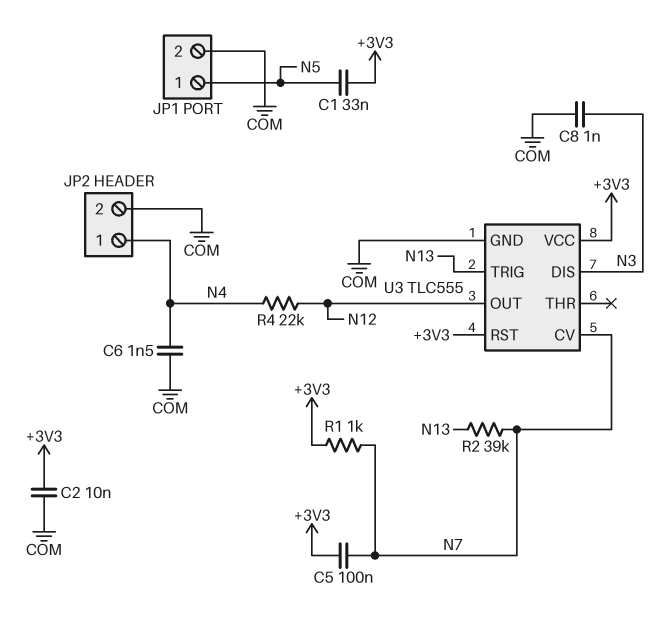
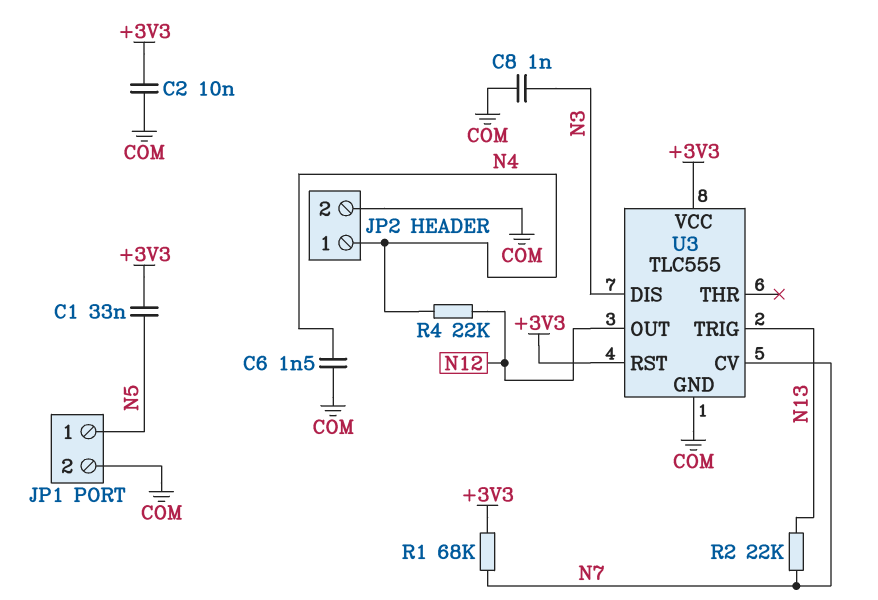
C5: 100nF (+3V3, N7) -> none
R1: 1k (+3V3, N7) -> 68k (+3V3, N7)
R2: 39k (N7, N13) -> 22k (N7, N13)

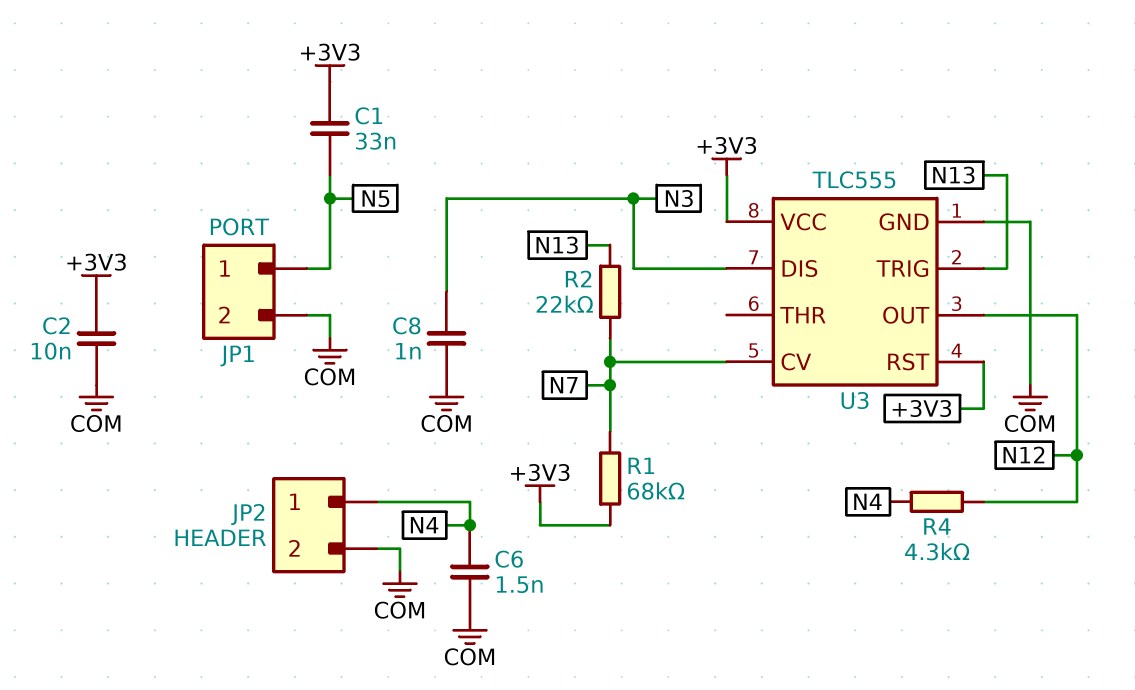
R4: 22k (N4, N12) -> 4.3k (N4, N12)

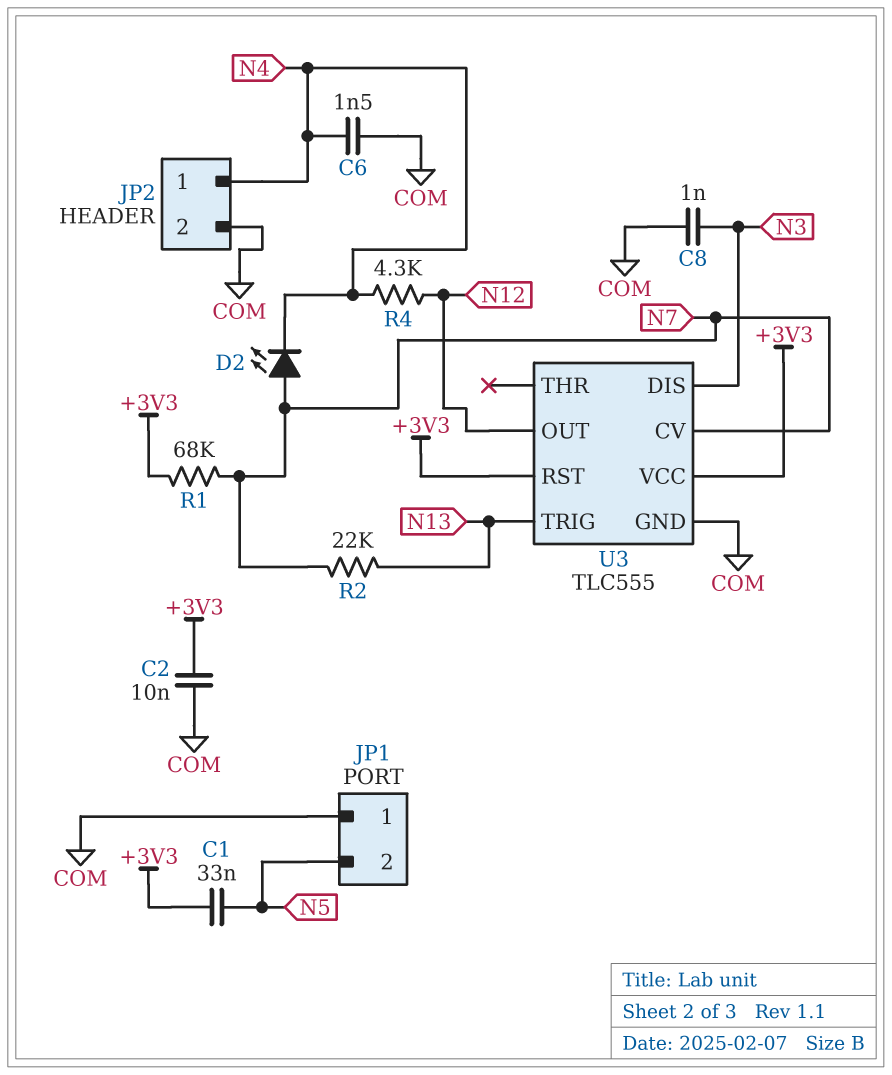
D2: none -> LED (A N7, K N4)
JP1 pin 1: N5 -> COM
JP1 pin 2: COM -> N5

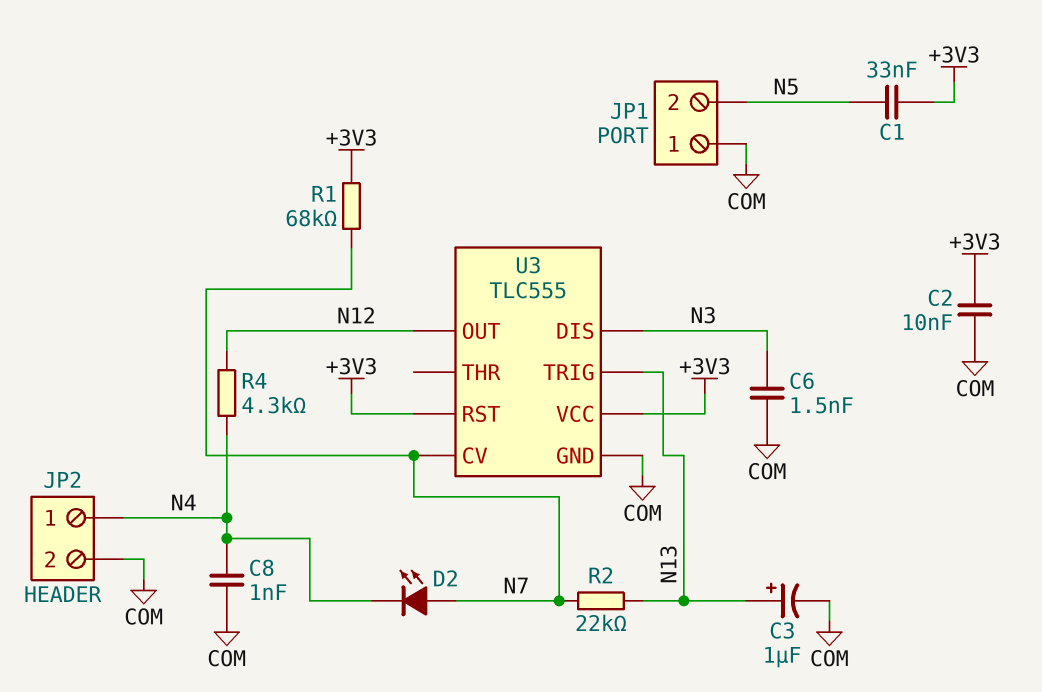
C3: none -> 1uF (plus N13, minus COM)
C6: 1.5nF (COM, N4) -> 1.5nF (COM, N3)
C8: 1nF (COM, N3) -> 1nF (COM, N4)

